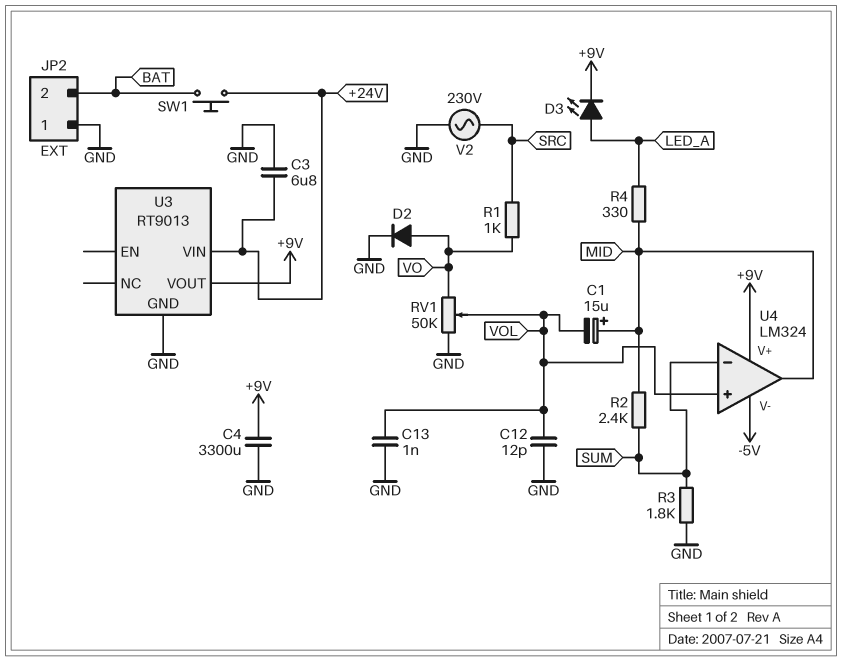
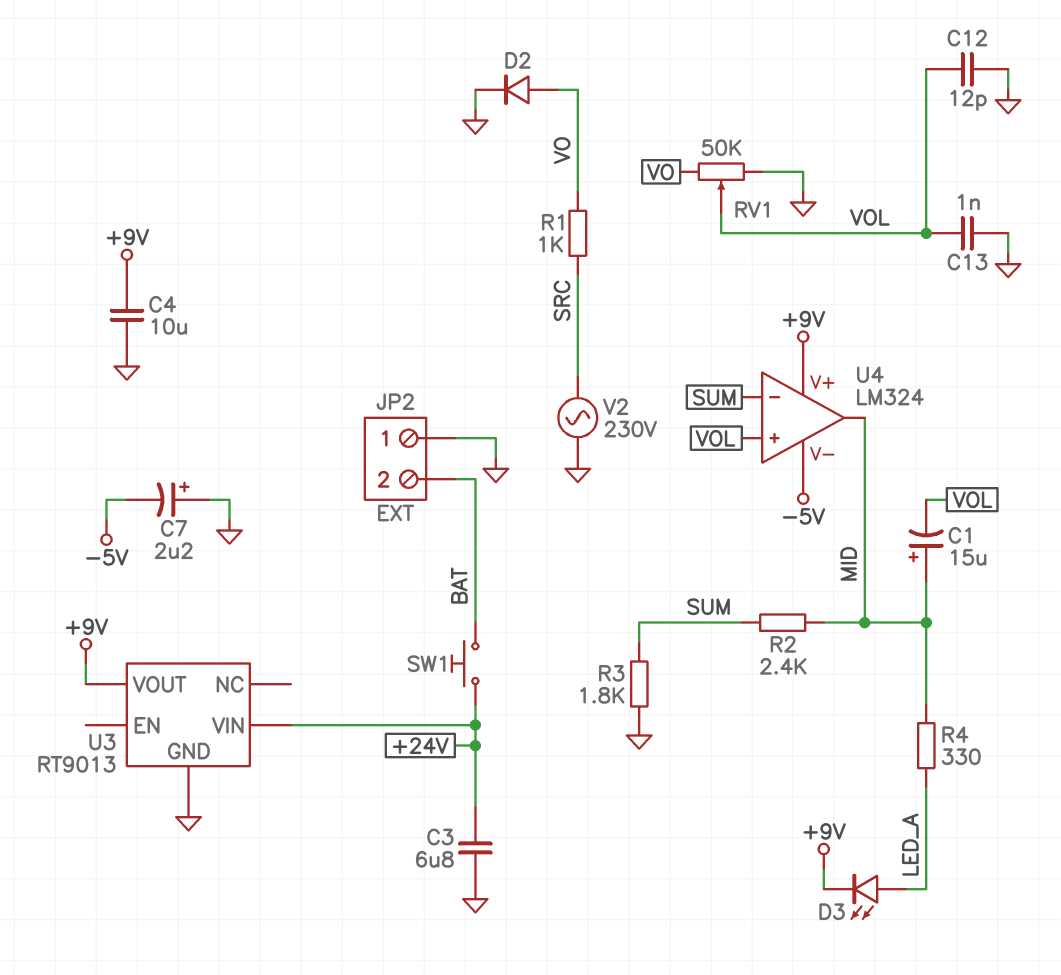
C4: 3300uF (+9V, GND) -> 10uF (+9V, GND)
C7: none -> 2.2uF (plus GND, minus -5V)

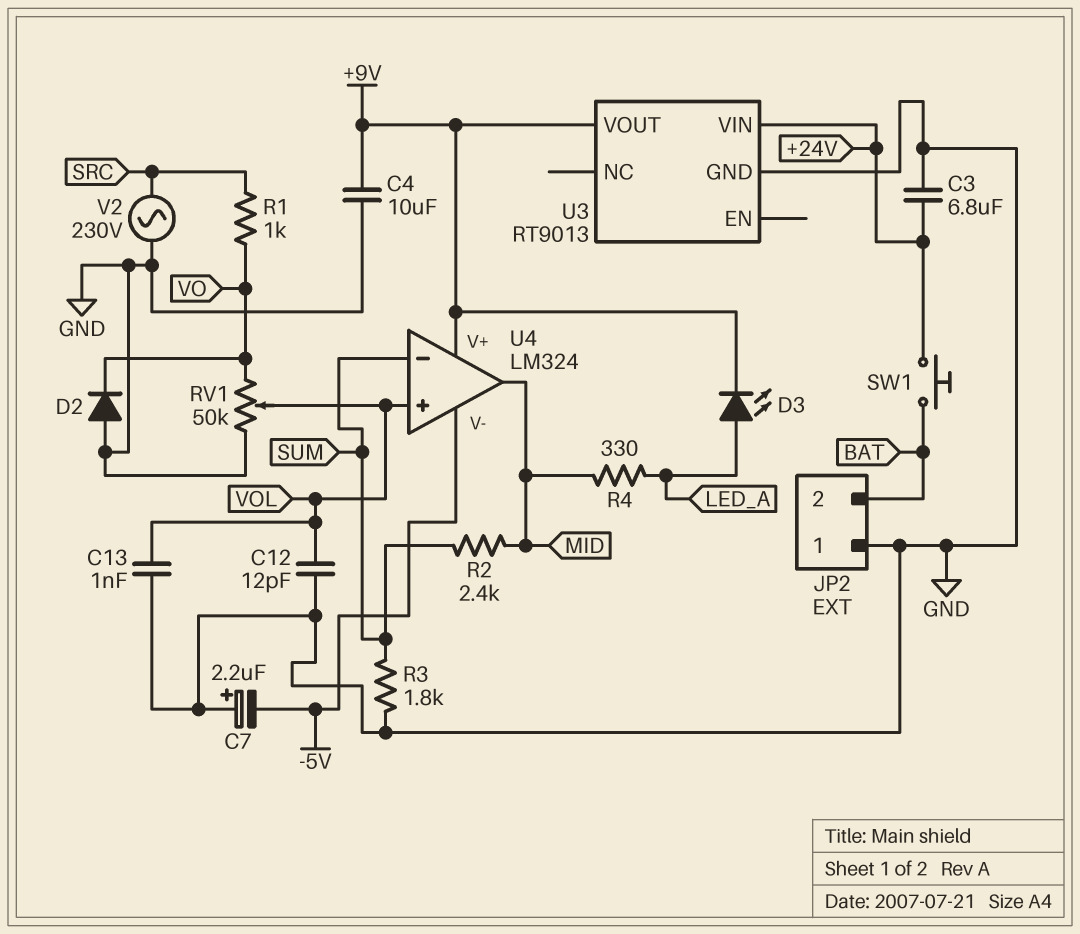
C1: 15uF (plus MID, minus VOL) -> none
D2: diode (A VO, K GND) -> diode (A GND, K VO)

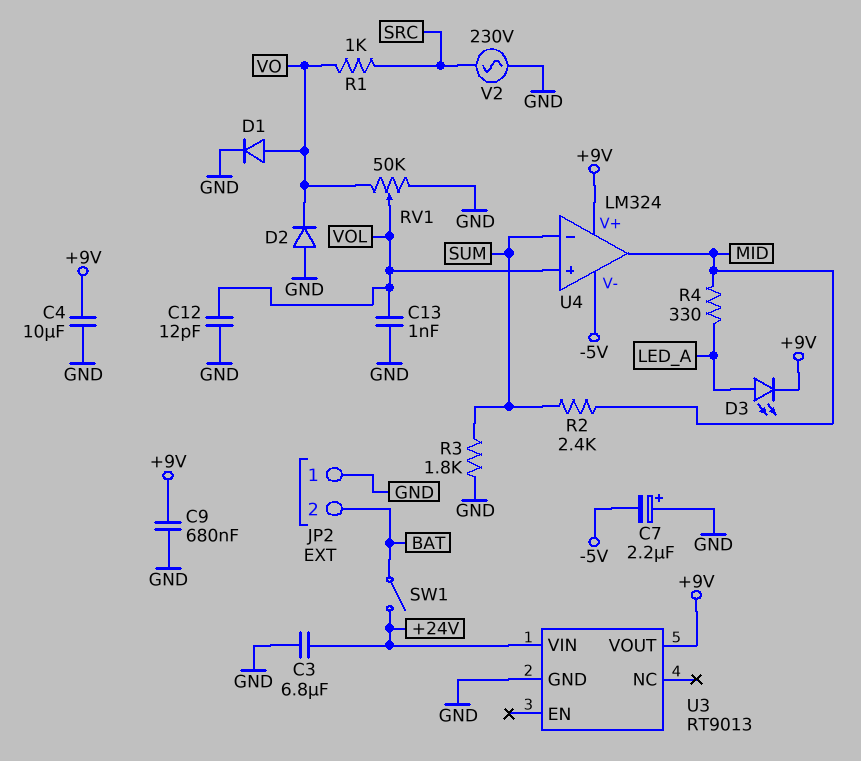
C9: none -> 680nF (+9V, GND)
D1: none -> diode (A VO, K GND)
SW1: button (+24V, BAT) -> switch (+24V, BAT)

